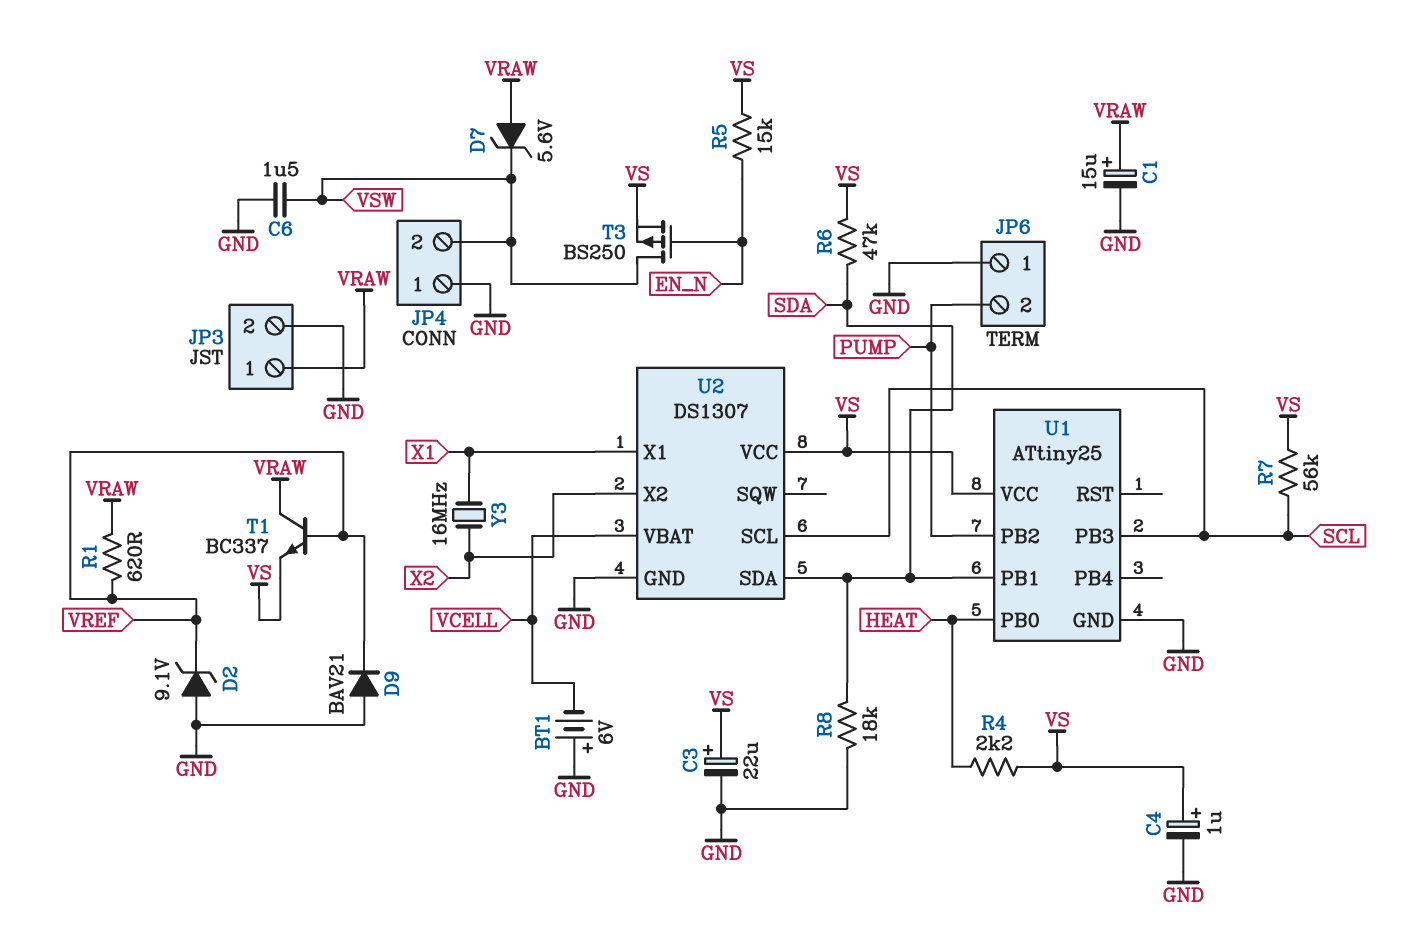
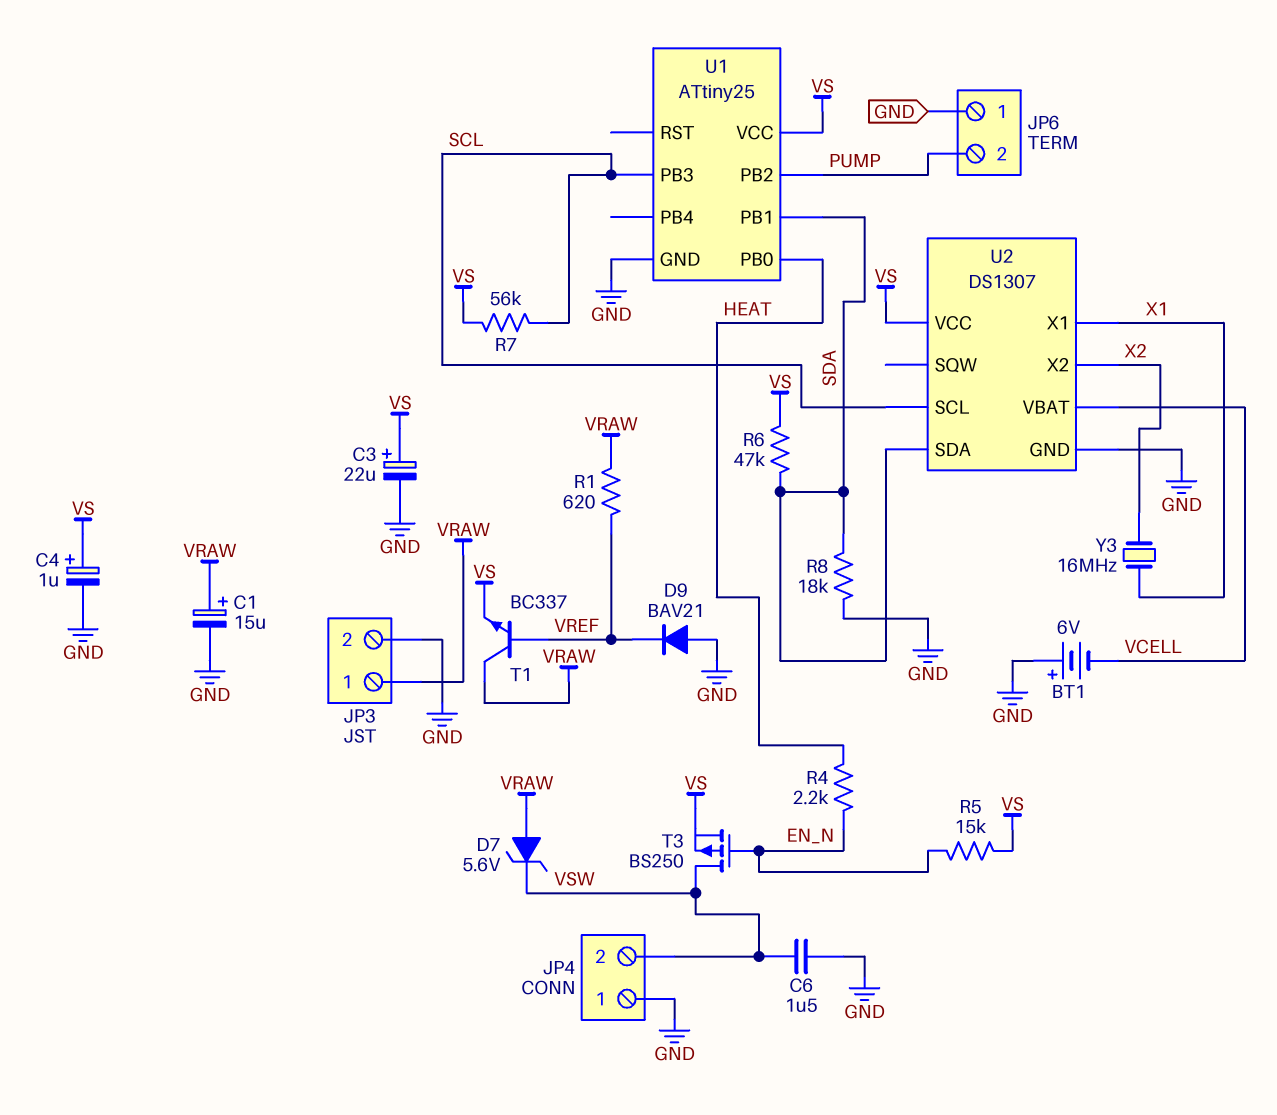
D2: zener 9.1V (A GND, K VREF) -> none
R4: 2.2k (HEAT, VS) -> 2.2k (EN_N, HEAT)

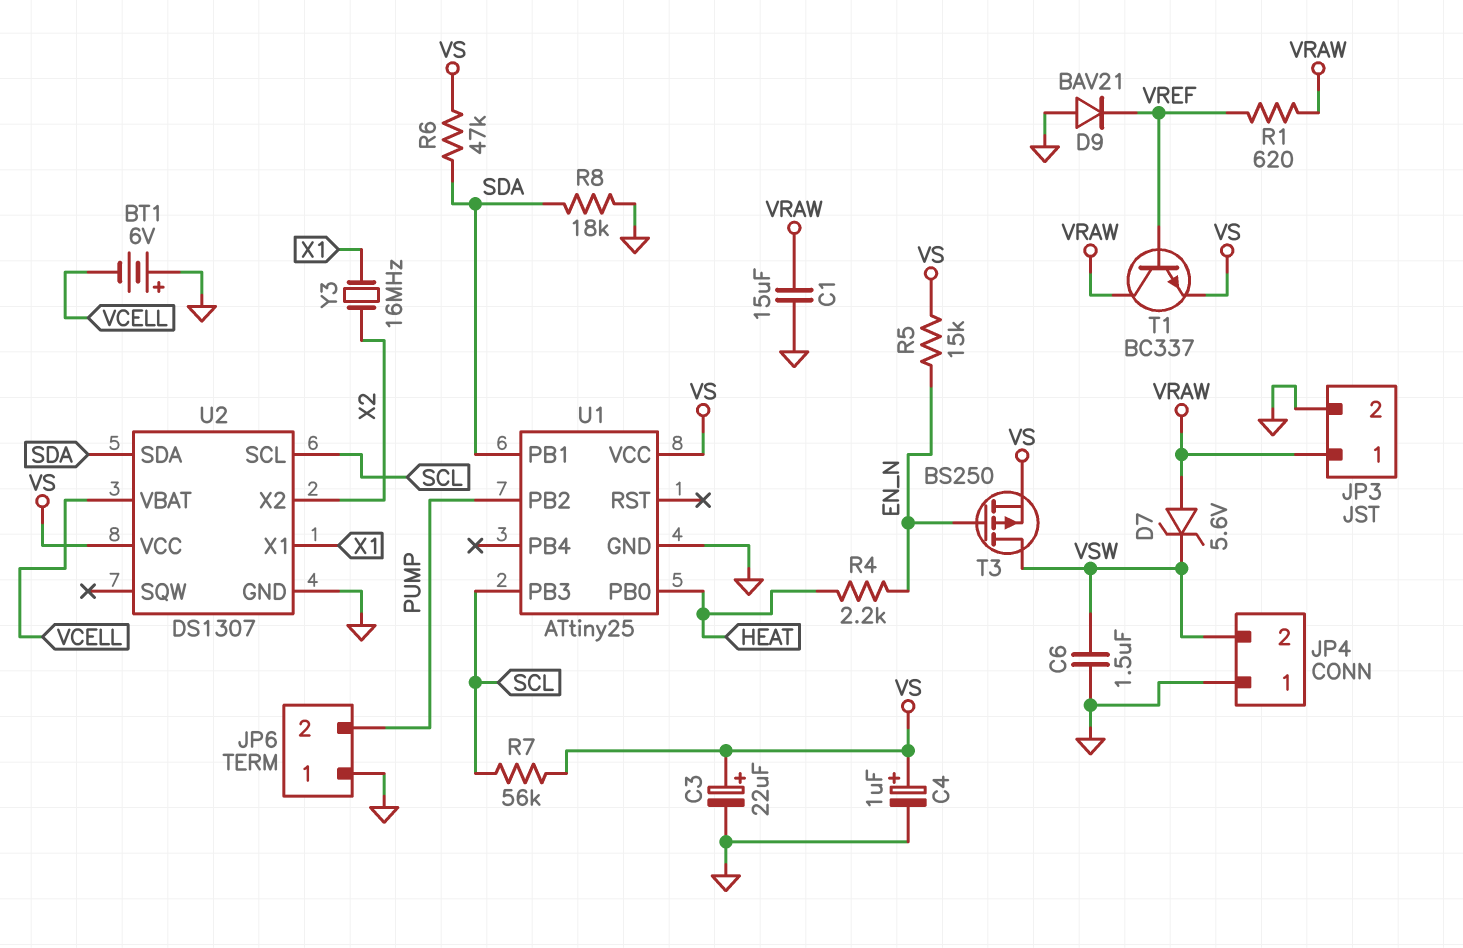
C1: 15uF (plus VRAW, minus GND) -> 15uF (GND, VRAW)

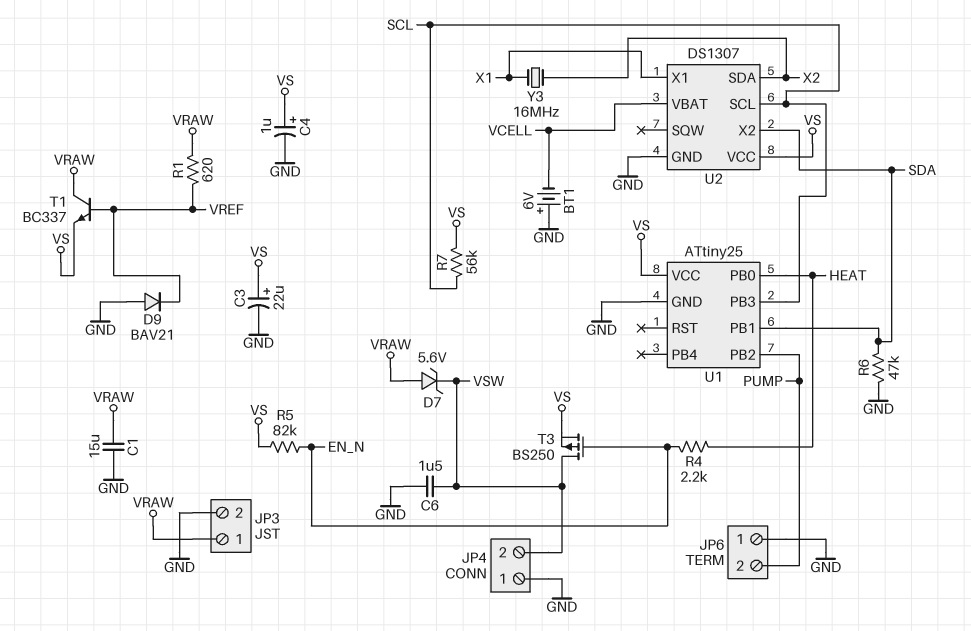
R5: 15k (EN_N, VS) -> 82k (EN_N, VS)
R6: 47k (SDA, VS) -> 47k (GND, SDA)
R8: 18k (GND, SDA) -> none
U2 pin SDA: SDA -> X2
U2 pin X2: X2 -> SDA

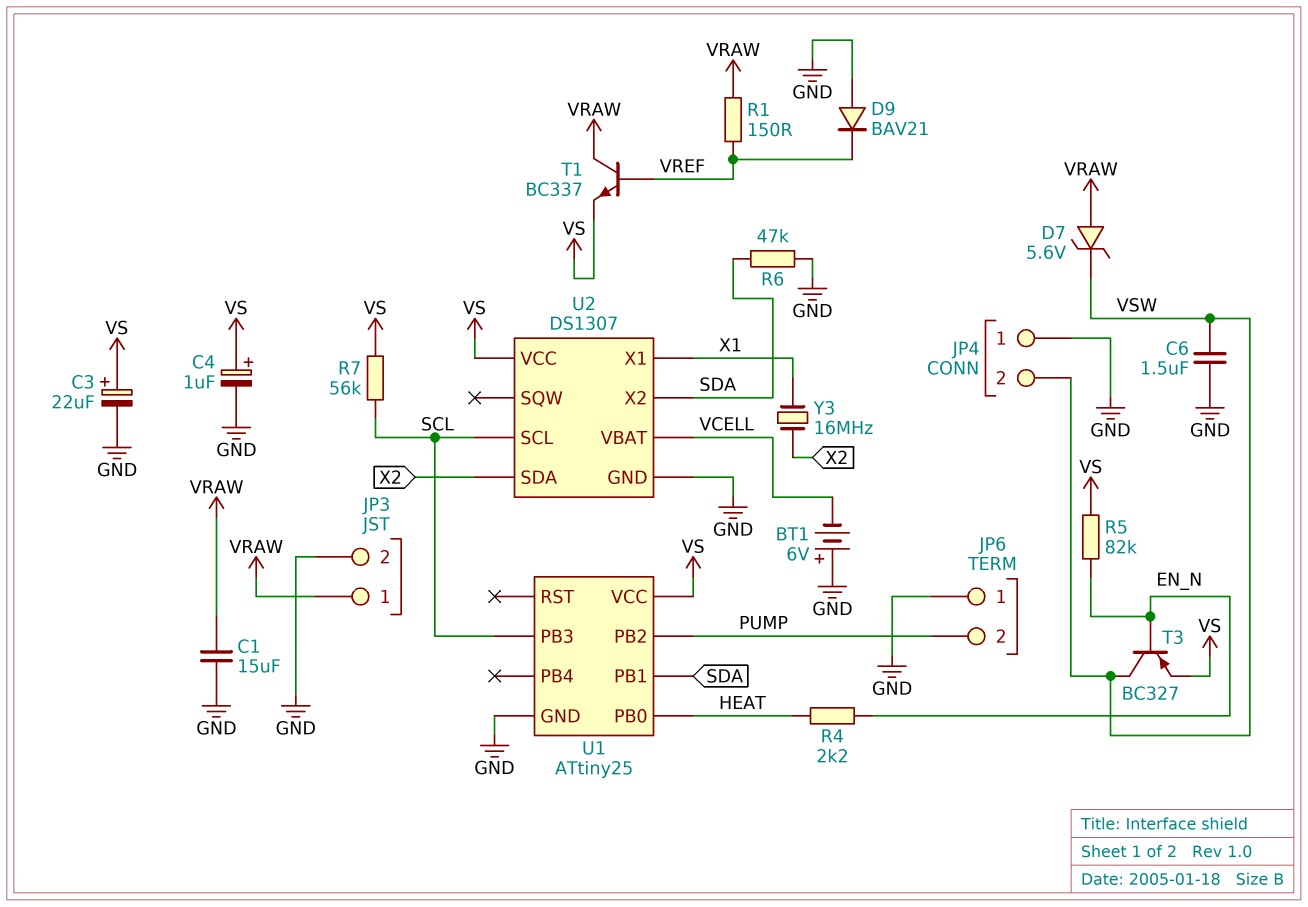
R1: 620 (VRAW, VREF) -> 150 (VRAW, VREF)
T3: PMOS BS250 (G EN_N, D VSW, S VS) -> PNP BC327 (B EN_N, C VSW, E VS)

